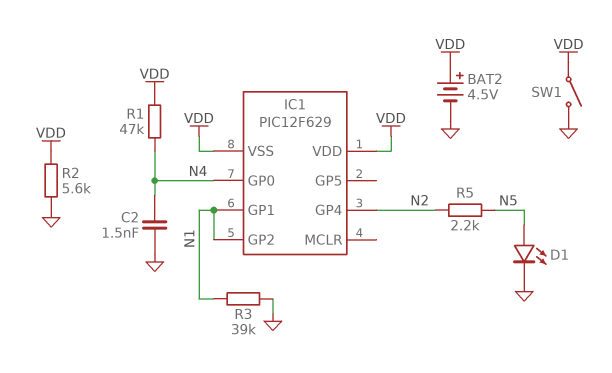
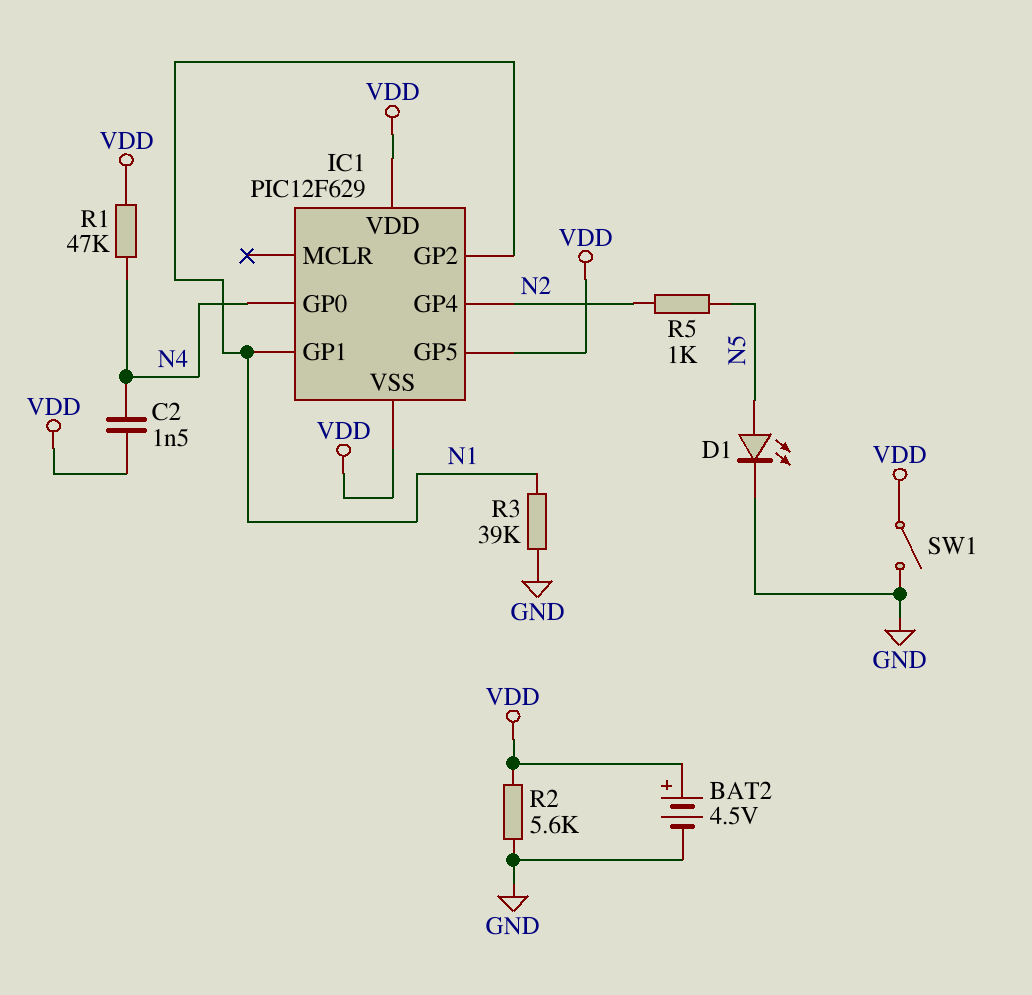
C2: 1.5nF (GND, N4) -> 1.5nF (N4, VDD)
IC1 pin GP5: none -> VDD
R5: 2.2k (N2, N5) -> 1k (N2, N5)

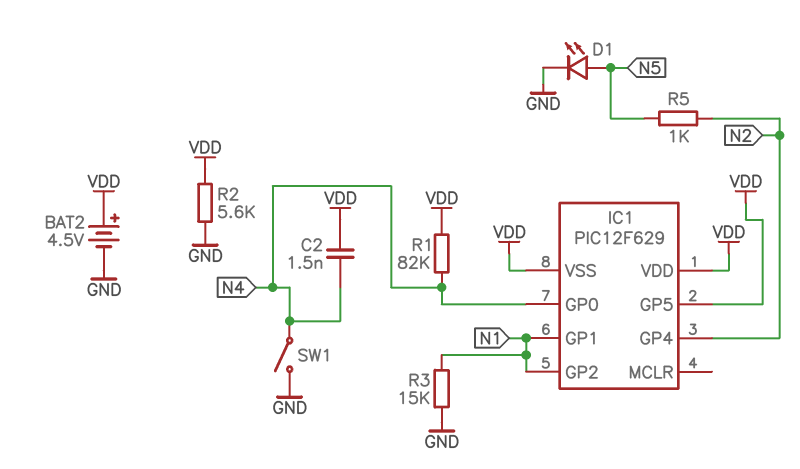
R1: 47k (N4, VDD) -> 82k (N4, VDD)
R3: 39k (GND, N1) -> 15k (GND, N1)
SW1: switch (GND, VDD) -> switch (GND, N4)

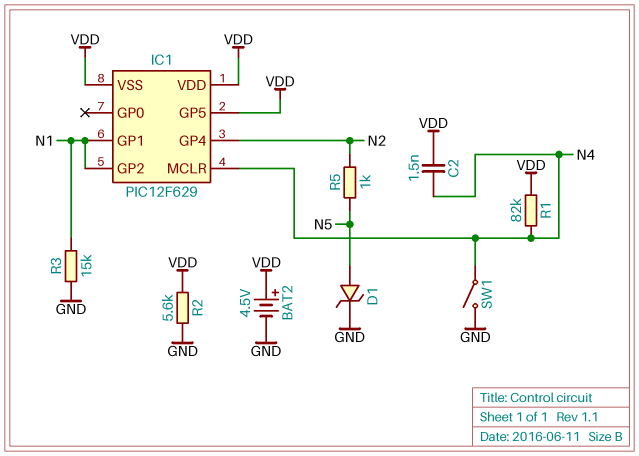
D1: LED (A N5, K GND) -> zener (A N5, K GND)
IC1 pin GP0: N4 -> none
IC1 pin MCLR: none -> N4

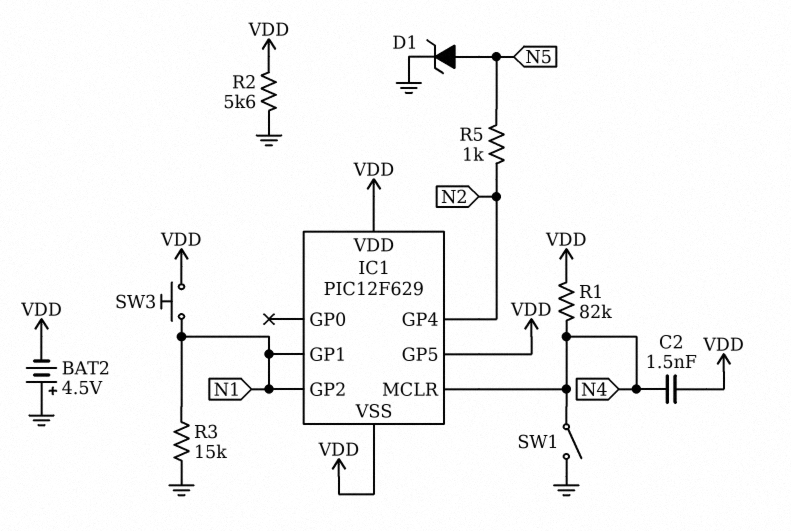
BAT2: 4.5V (plus VDD, minus GND) -> 4.5V (plus GND, minus VDD)
SW3: none -> button (N1, VDD)

